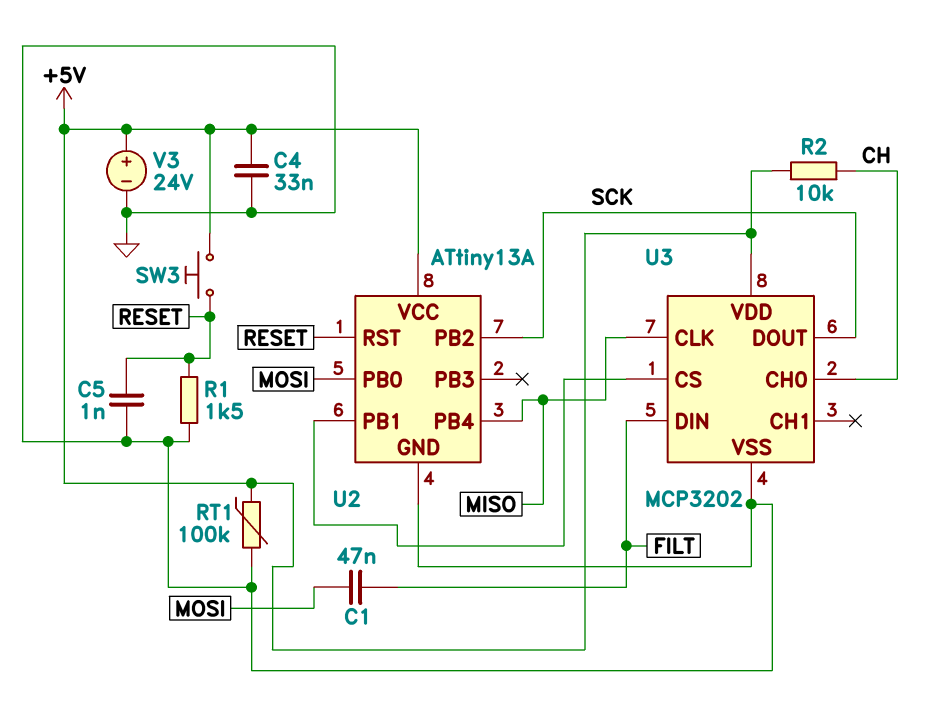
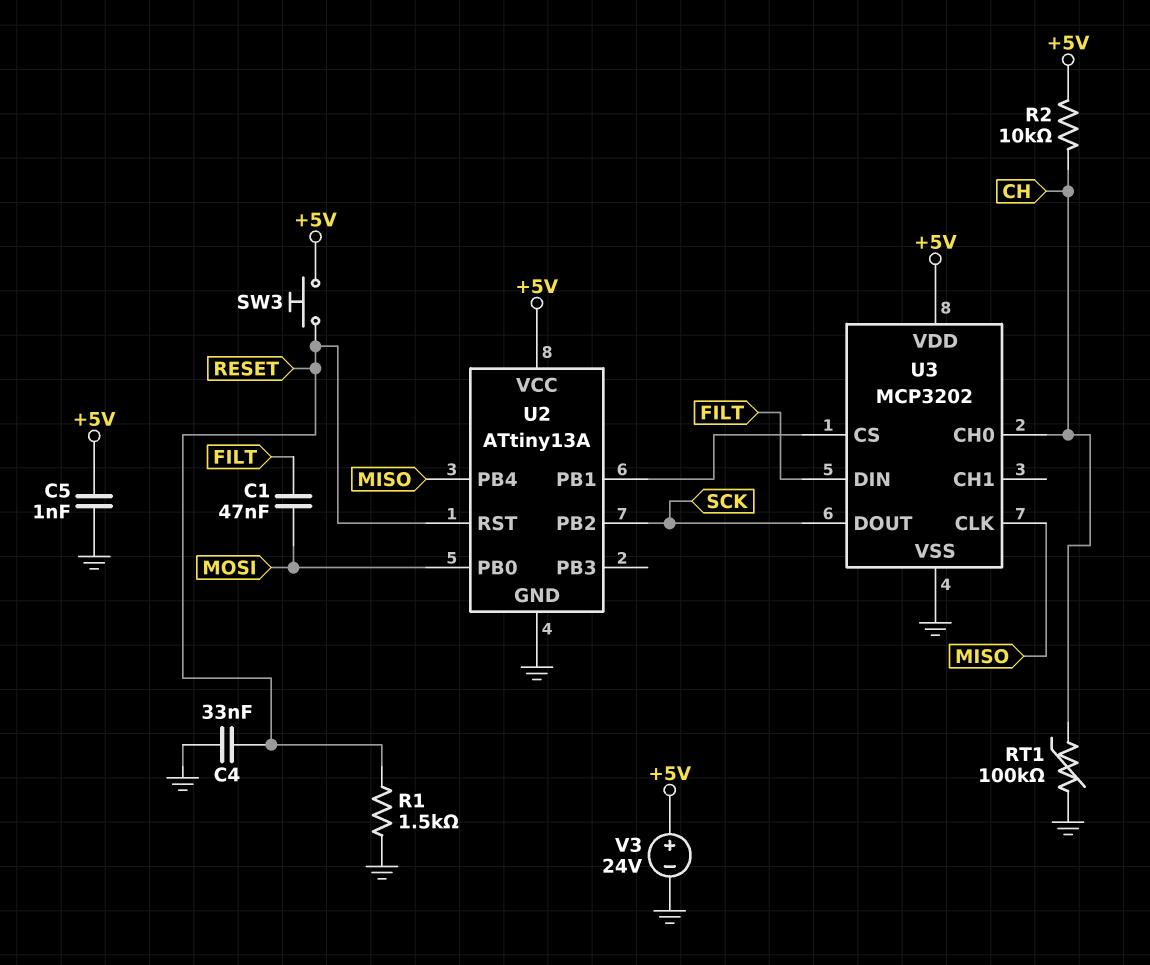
C4: 33nF (+5V, GND) -> 33nF (GND, RESET)
C5: 1nF (GND, RESET) -> 1nF (+5V, GND)
RT1: 100k (+5V, GND) -> 100k (CH, GND)

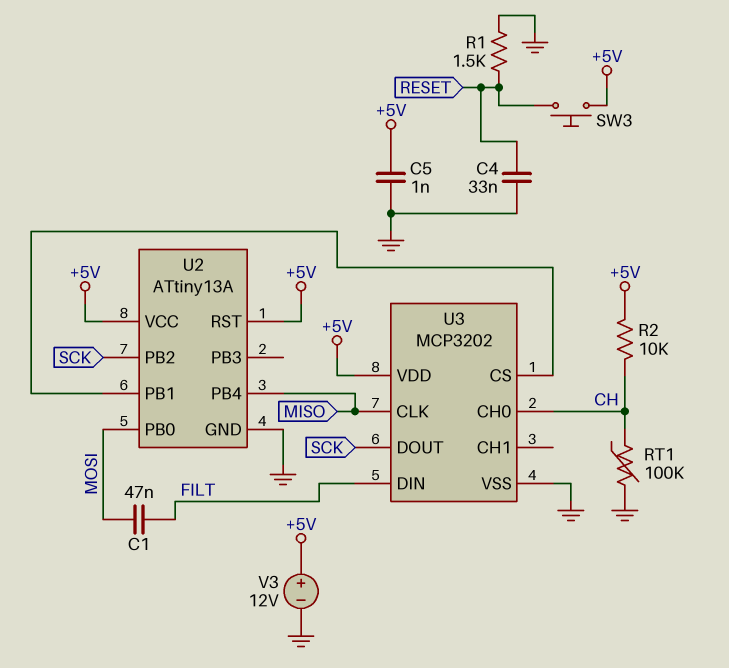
U2 pin RST: RESET -> +5V
V3: 24V (plus +5V, minus GND) -> 12V (plus +5V, minus GND)

